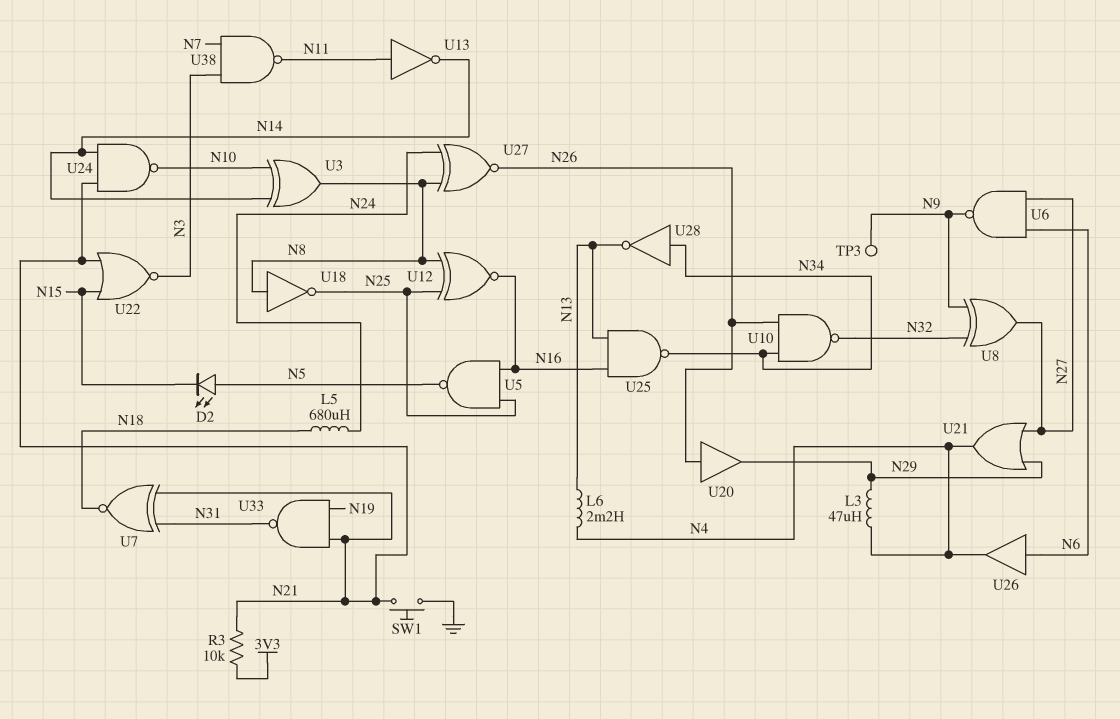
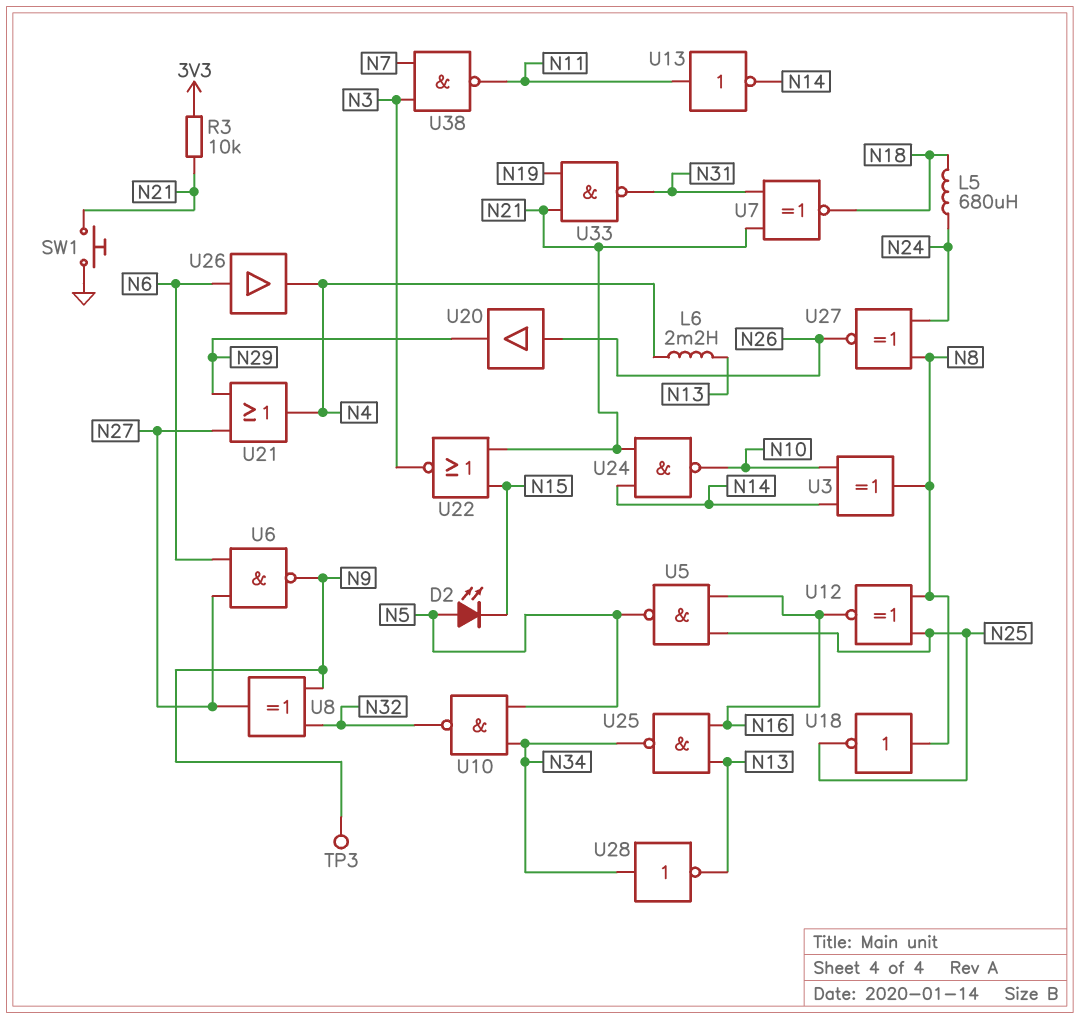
L3: 47uH (N4, N29) -> none
U10: NAND (in N26, in N34, out N32) -> NAND (in N5, in N34, out N32)

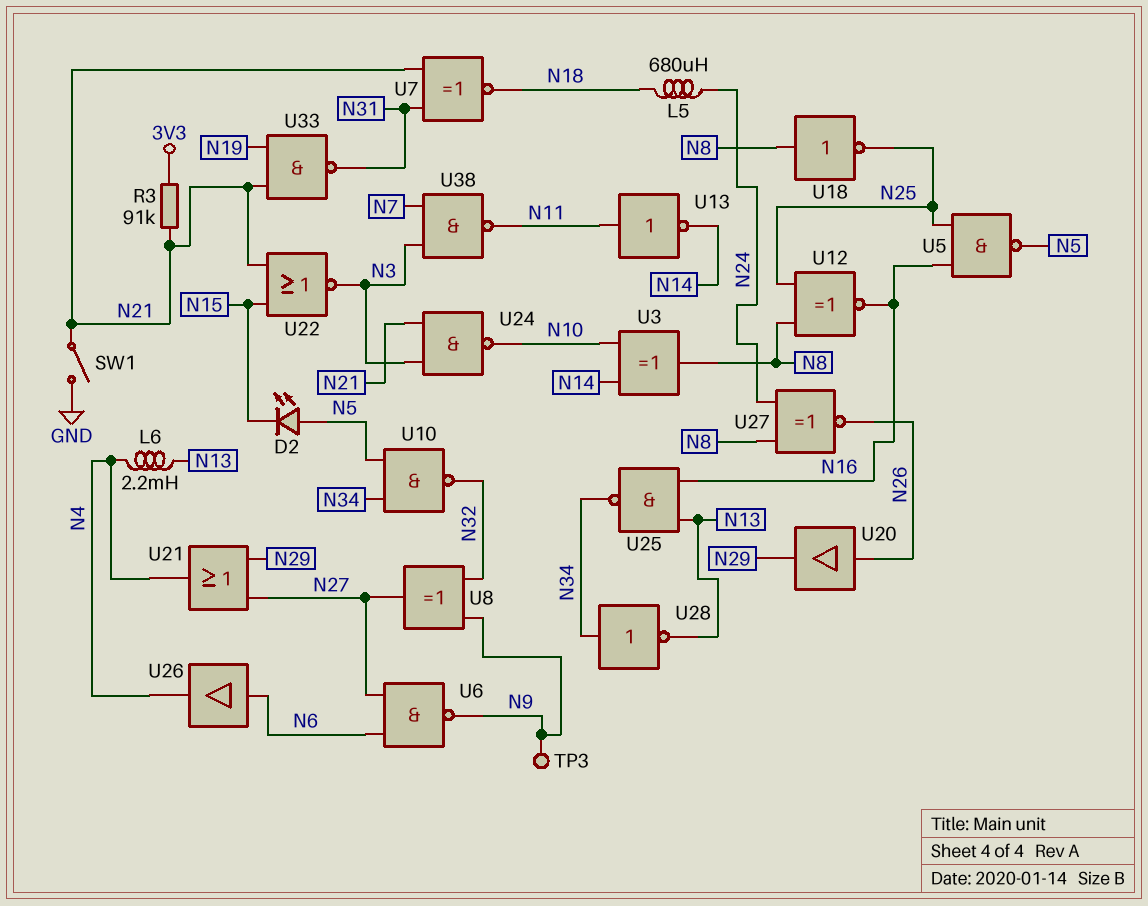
R3: 10k (3V3, N21) -> 91k (3V3, N21)
SW1: button (GND, N21) -> switch (GND, N21)
U24: NAND (in N14, in N21, out N10) -> NAND (in N3, in N21, out N10)

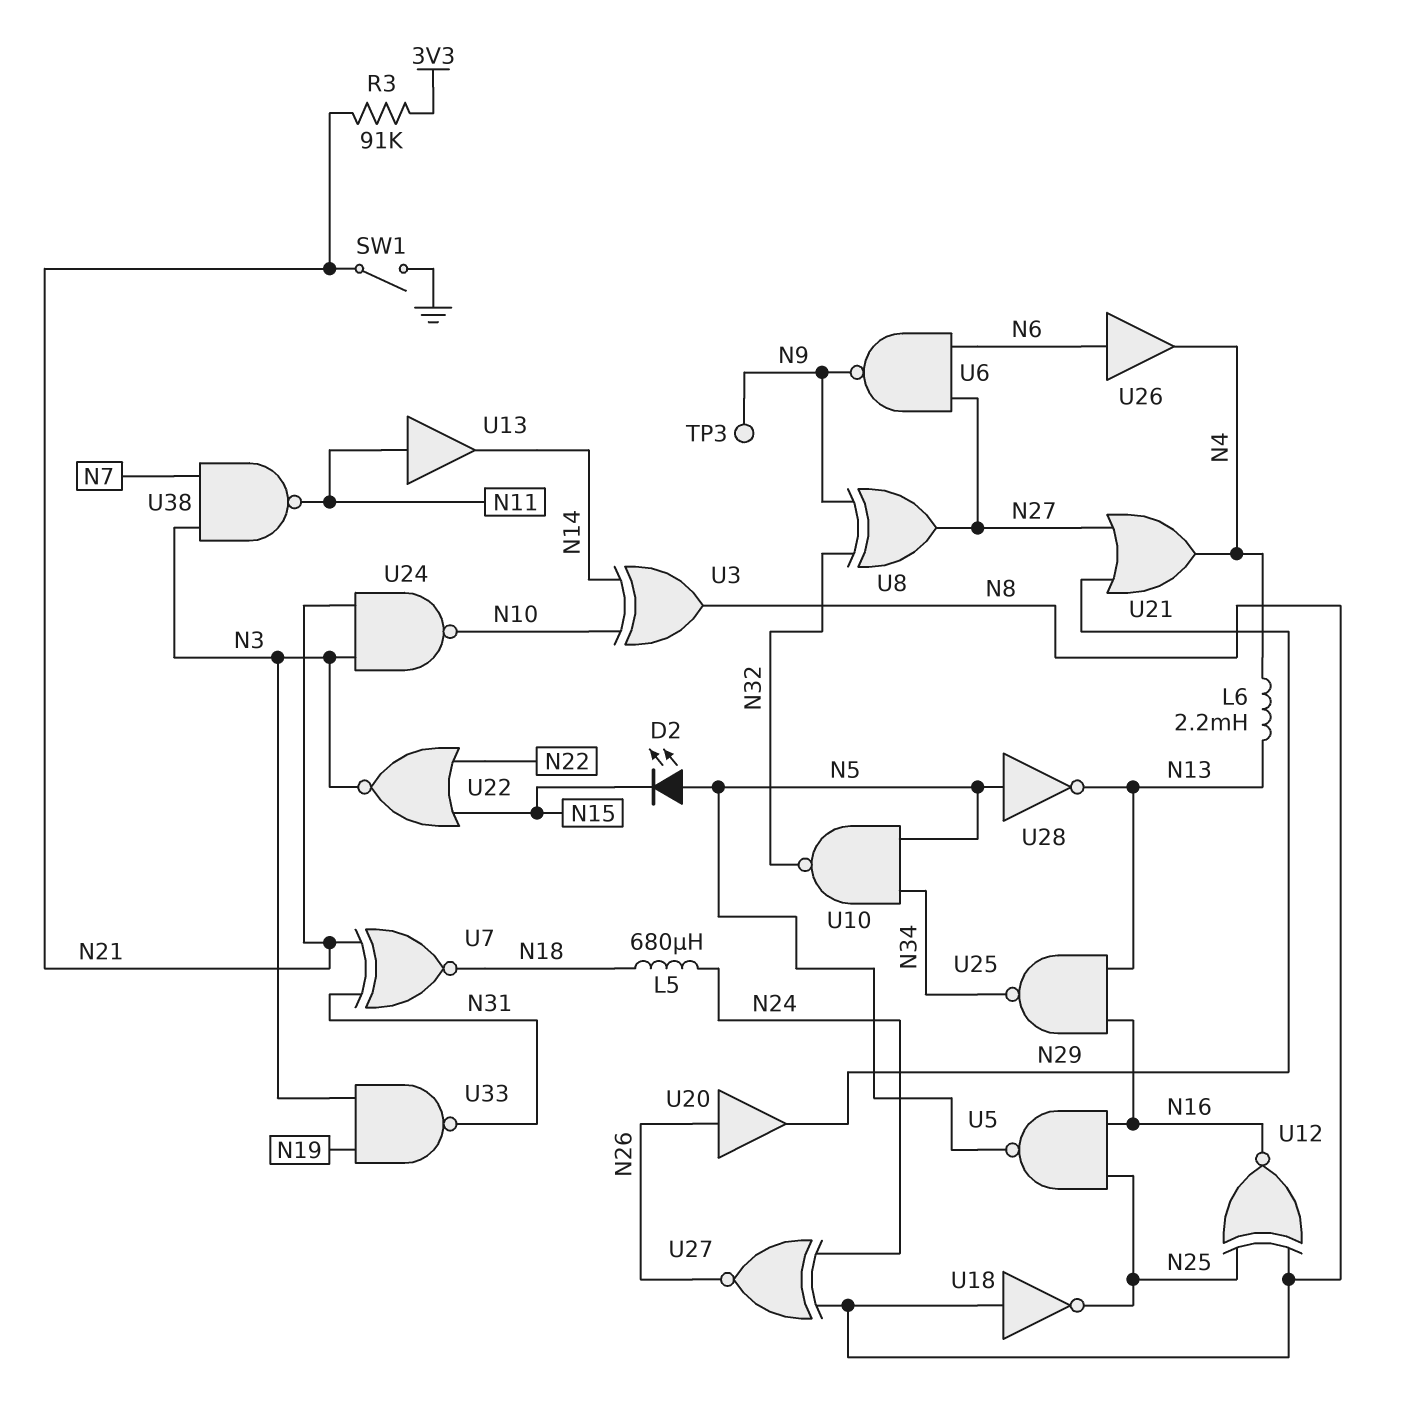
U13: NOT (in N11, out N14) -> buffer (in N11, out N14)
U22: NOR (in N15, in N21, out N3) -> NOR (in N15, in N22, out N3)
U28: NOT (in N34, out N13) -> NOT (in N5, out N13)
U33: NAND (in N19, in N21, out N31) -> NAND (in N3, in N19, out N31)

